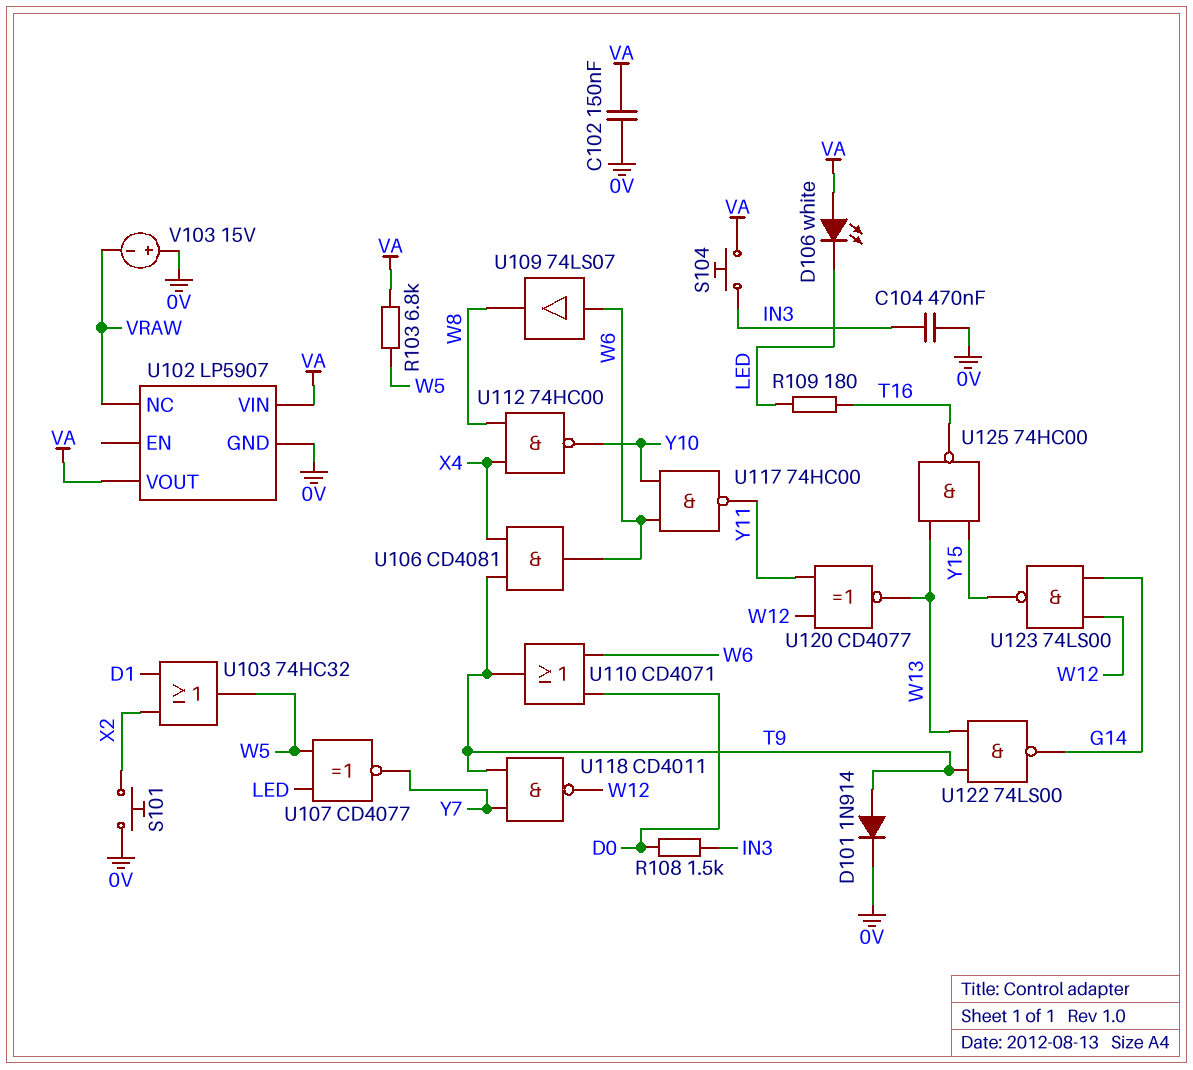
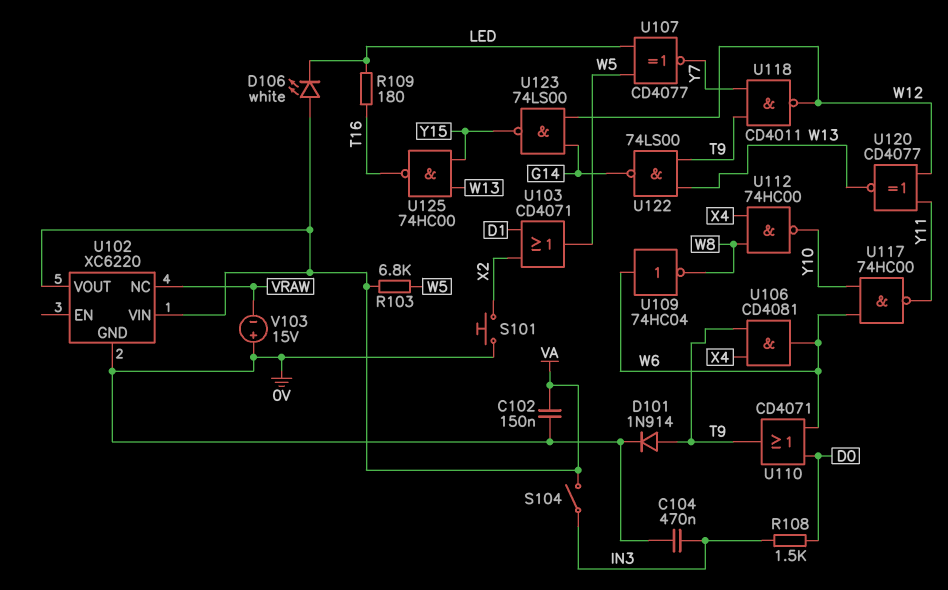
S104: button (IN3, VA) -> switch (IN3, VA)
U102: LP5907 -> XC6220
U103: OR 74HC32 (in D1, in X2, out W5) -> OR CD4071 (in D1, in X2, out W5)
U109: buffer 74LS07 (in W6, out W8) -> NOT 74HC04 (in W6, out W8)

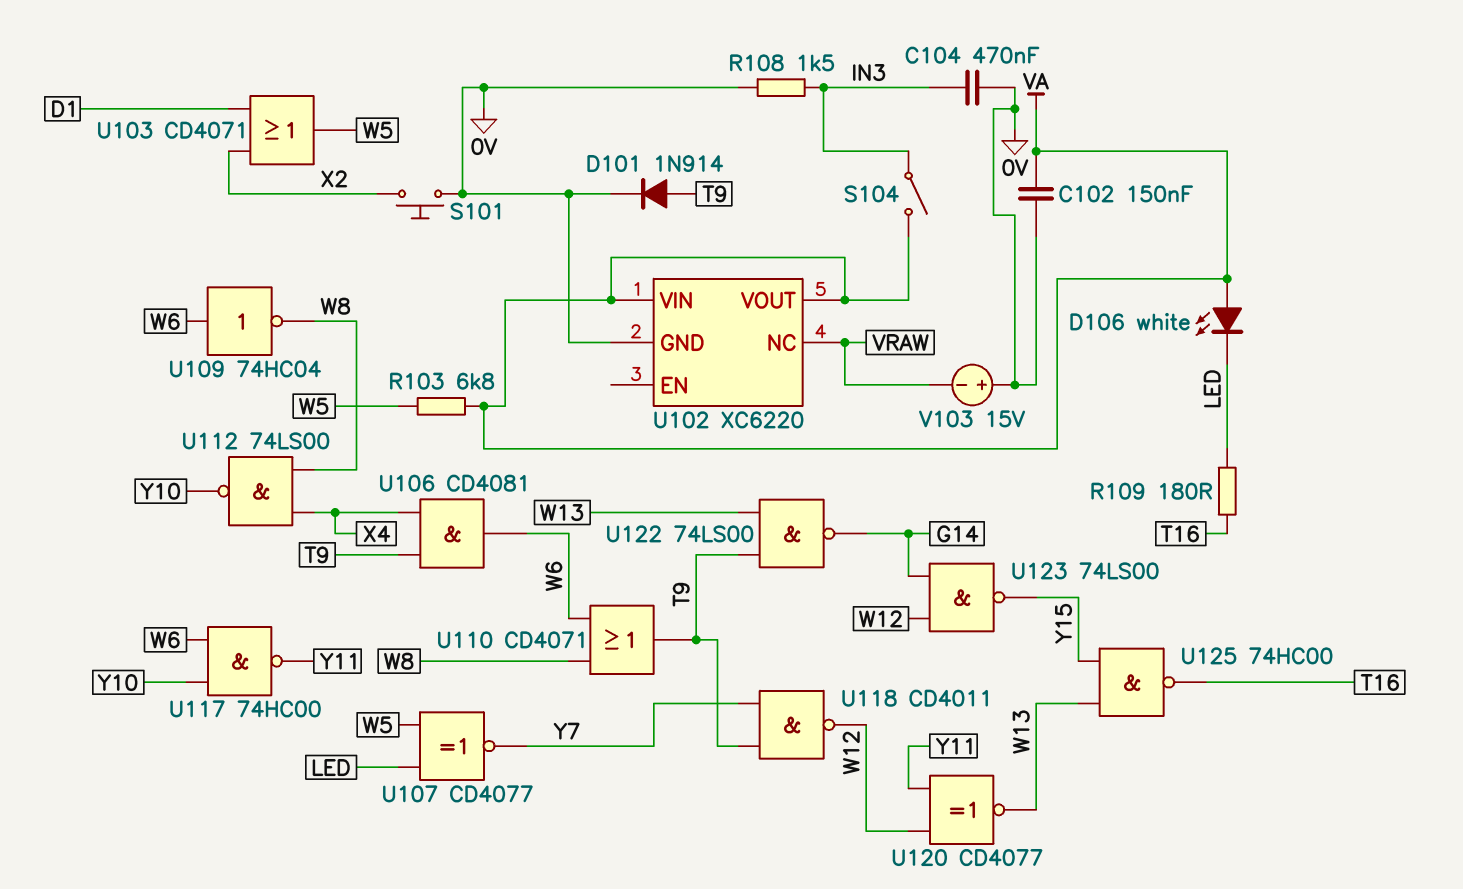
R108: 1.5k (D0, IN3) -> 1.5k (0V, IN3)
U110: OR CD4071 (in D0, in W6, out T9) -> OR CD4071 (in W6, in W8, out T9)
U112: NAND 74HC00 (in W8, in X4, out Y10) -> NAND 74LS00 (in W8, in X4, out Y10)

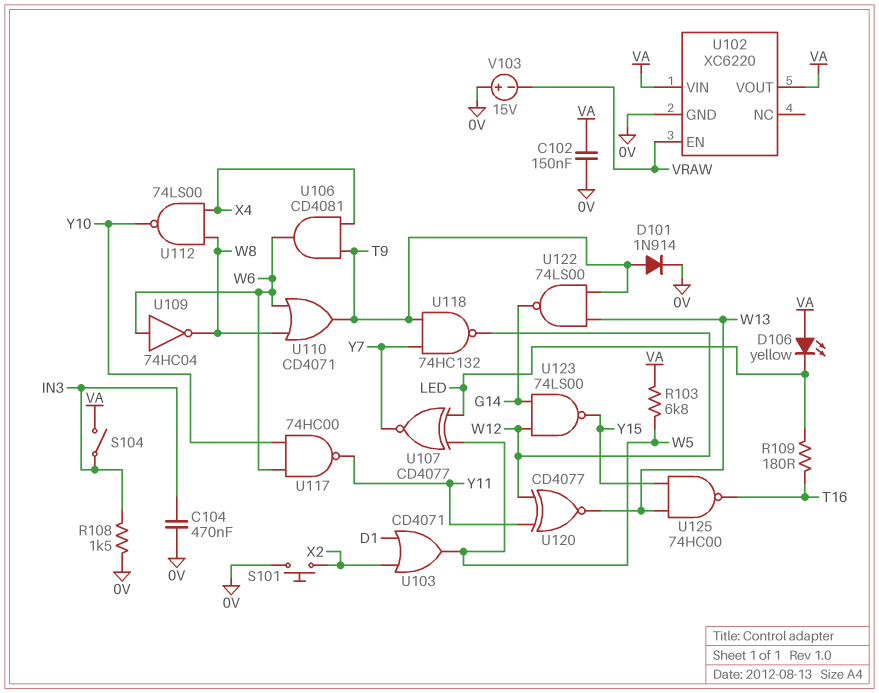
D106: LED white (A VA, K LED) -> LED yellow (A VA, K LED)
U102 pin EN: none -> VRAW
U102 pin NC: VRAW -> none
U118: NAND CD4011 (in T9, in Y7, out W12) -> NAND 74HC132 (in T9, in Y7, out W12)

